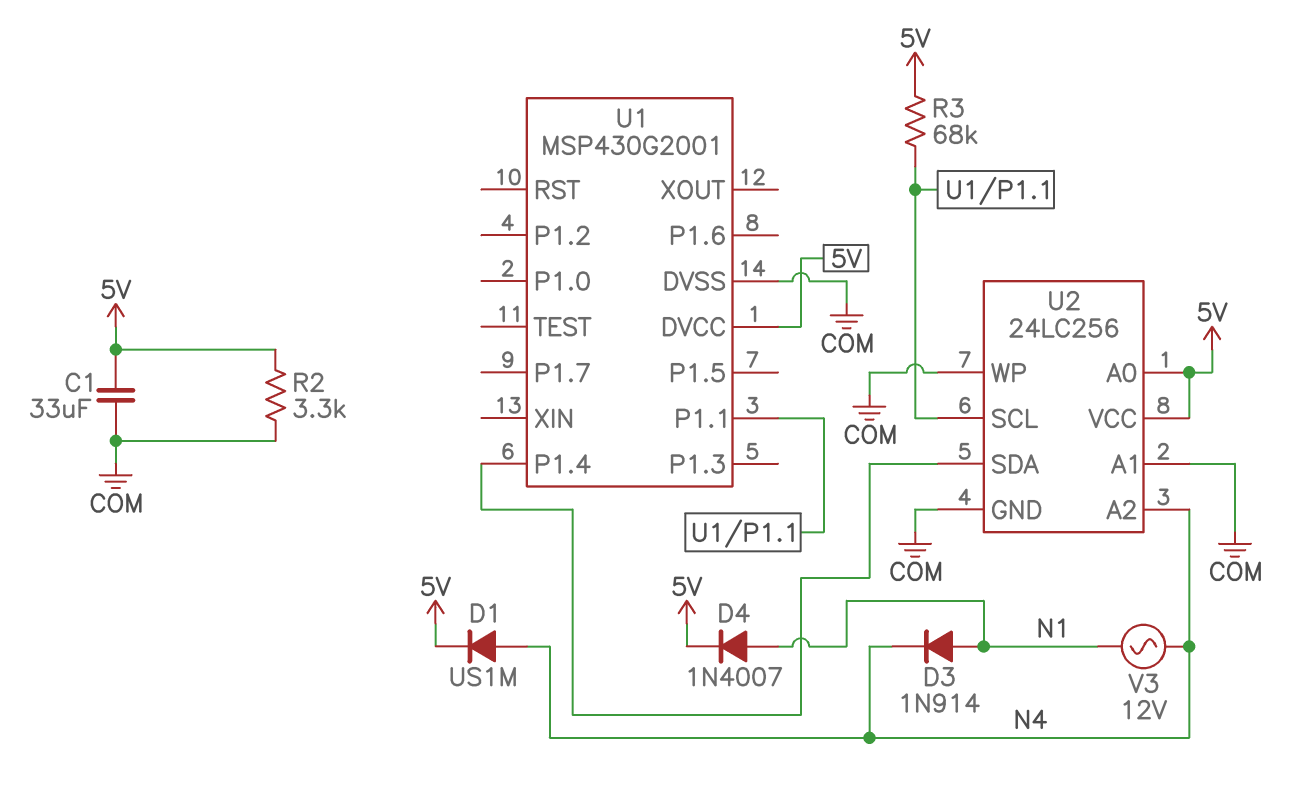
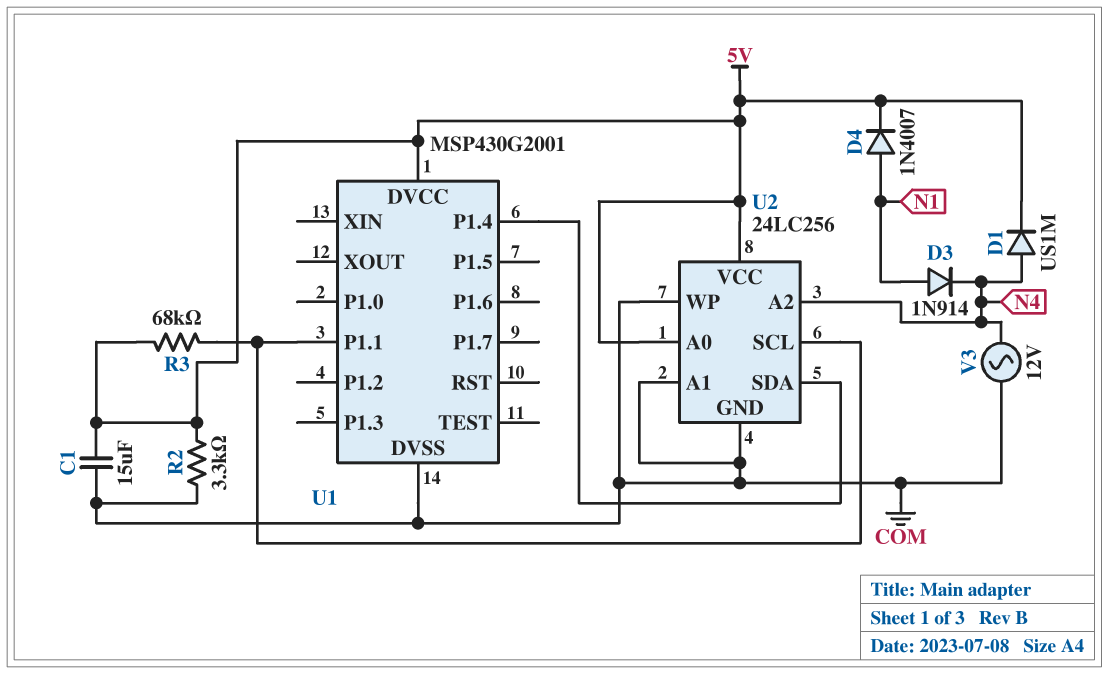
C1: 33uF (5V, COM) -> 15uF (5V, COM)
V3: AC 12V (N1, N4) -> AC 12V (COM, N4)

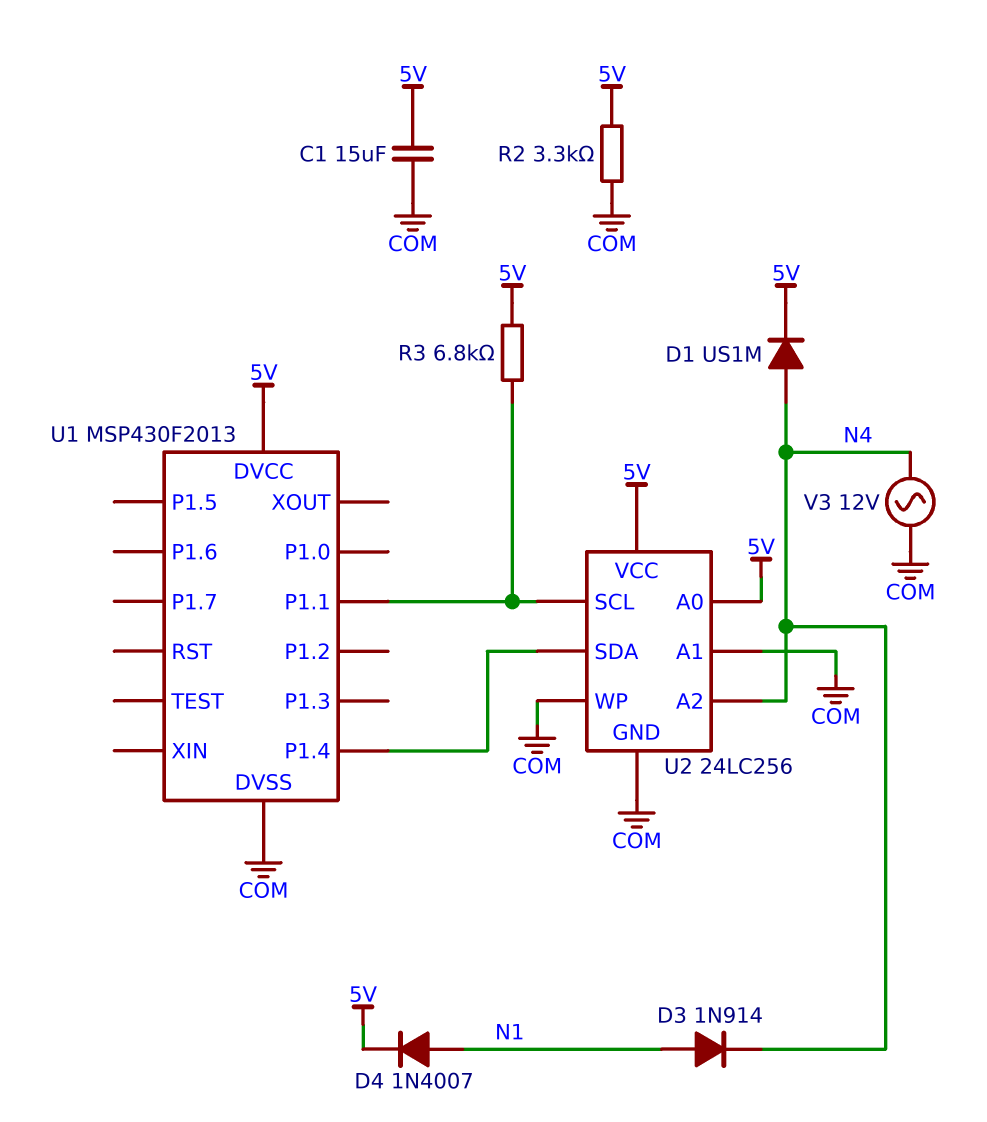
R3: 68k (5V, U1/P1.1) -> 6.8k (5V, U1/P1.1)
U1: MSP430G2001 -> MSP430F2013

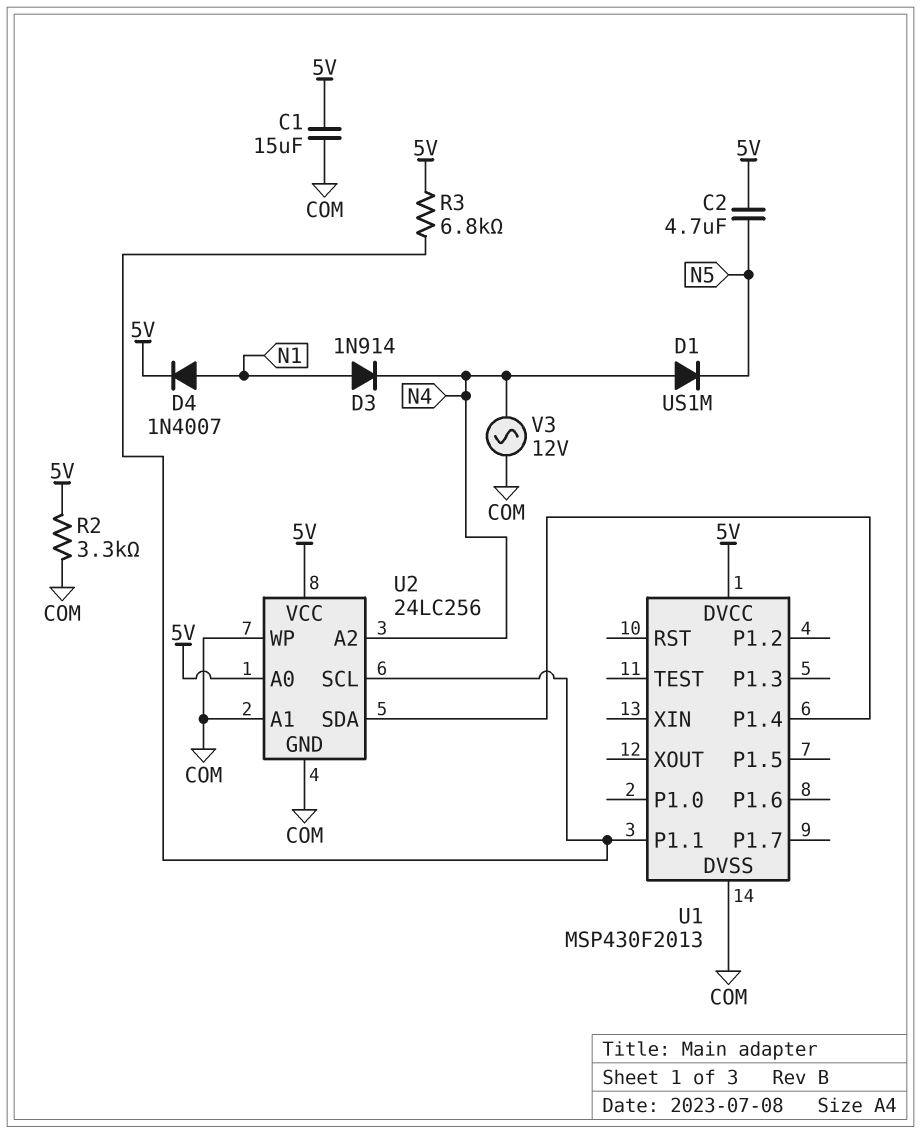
C2: none -> 4.7uF (5V, N5)
D1: diode US1M (A N4, K 5V) -> diode US1M (A N4, K N5)

